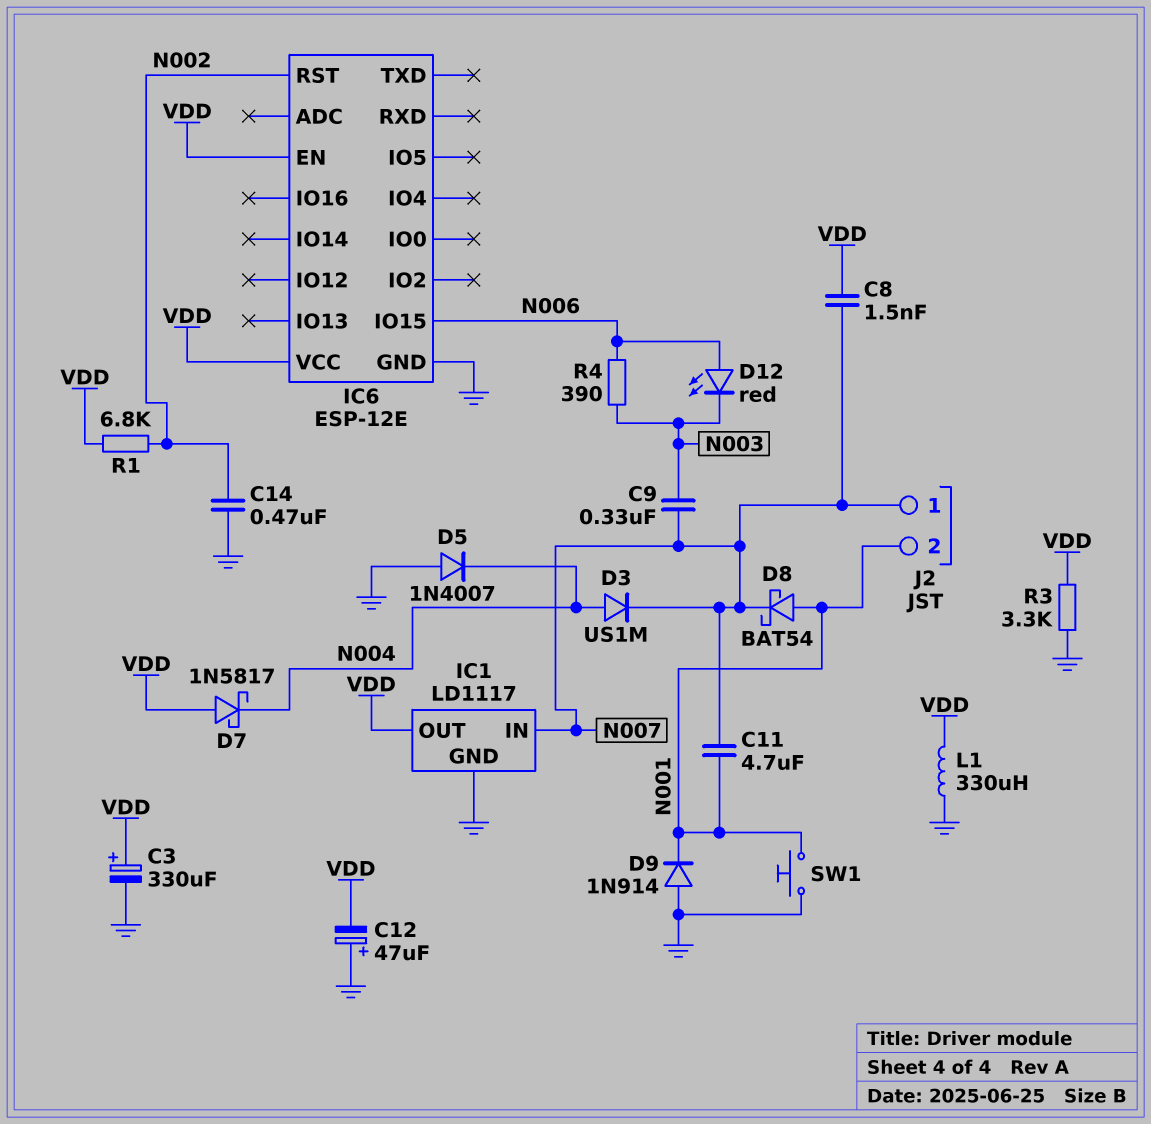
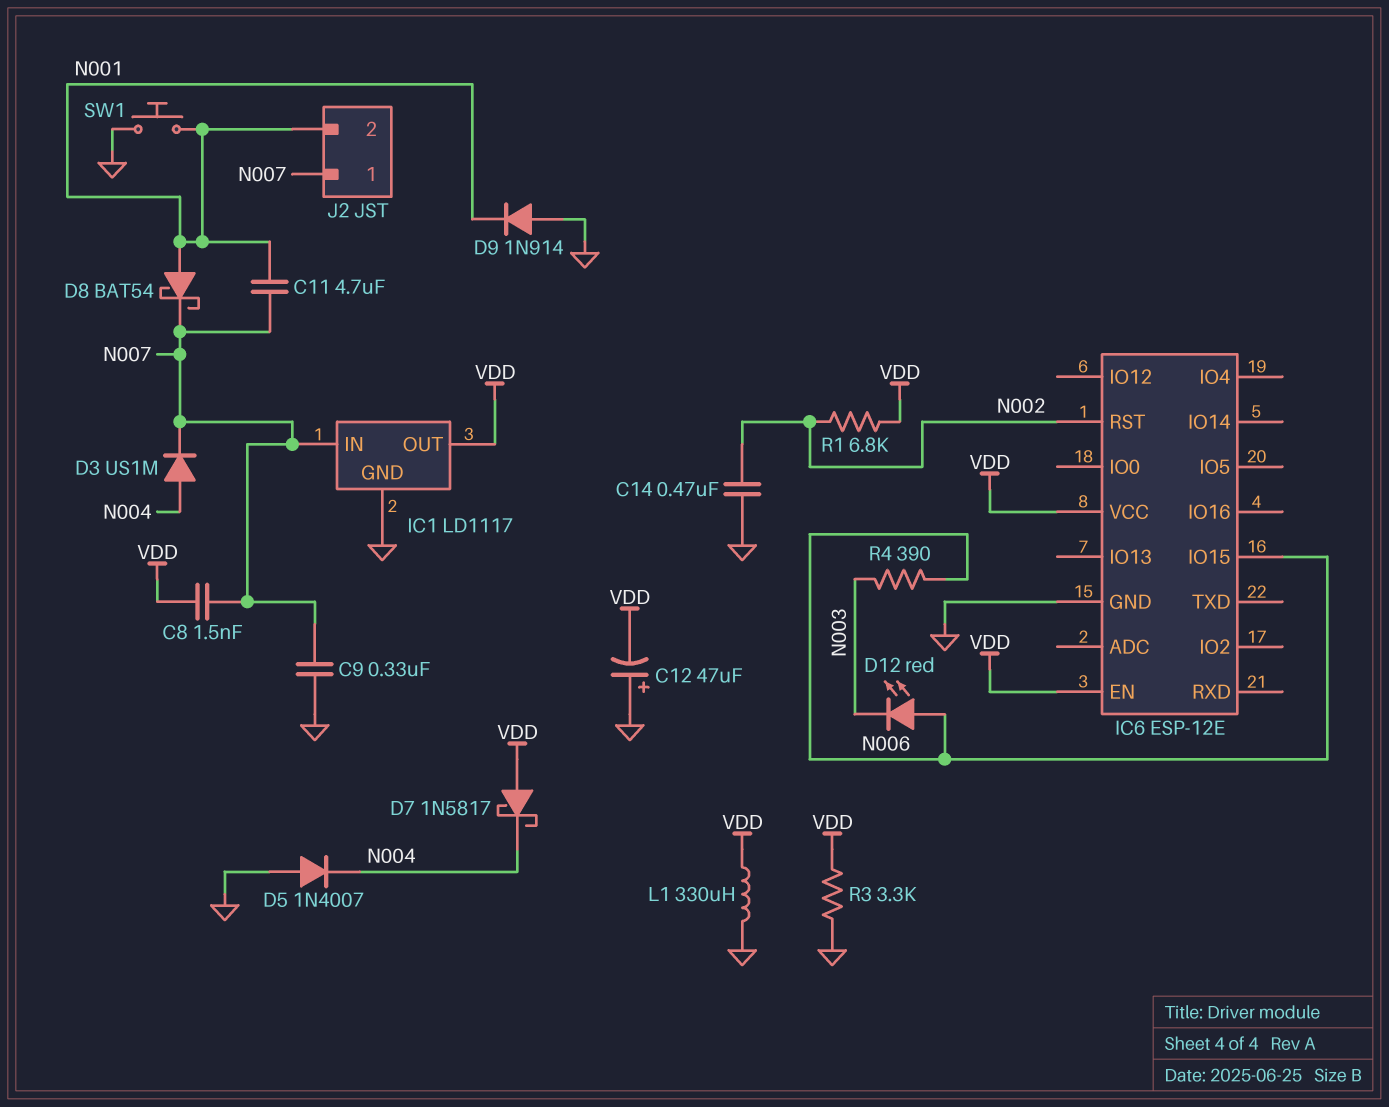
C3: 330uF (plus VDD, minus GND) -> none
C9: 330nF (N003, N007) -> 330nF (GND, N007)

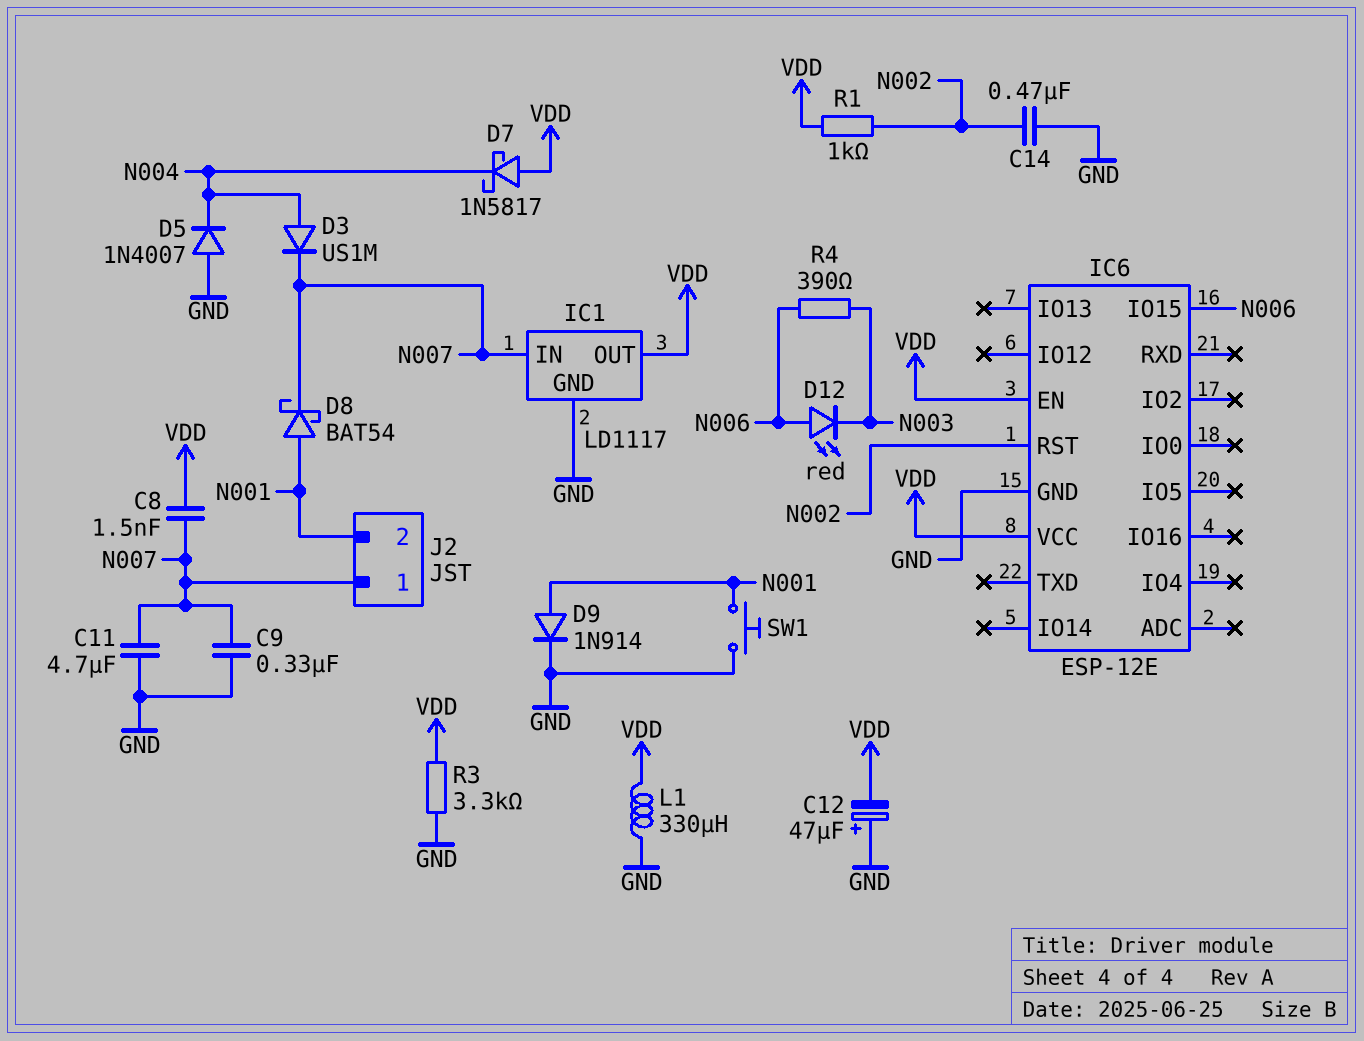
C11: 4.7uF (N001, N007) -> 4.7uF (GND, N007)
D9: diode 1N914 (A GND, K N001) -> diode 1N914 (A N001, K GND)
R1: 6.8k (N002, VDD) -> 1k (N002, VDD)

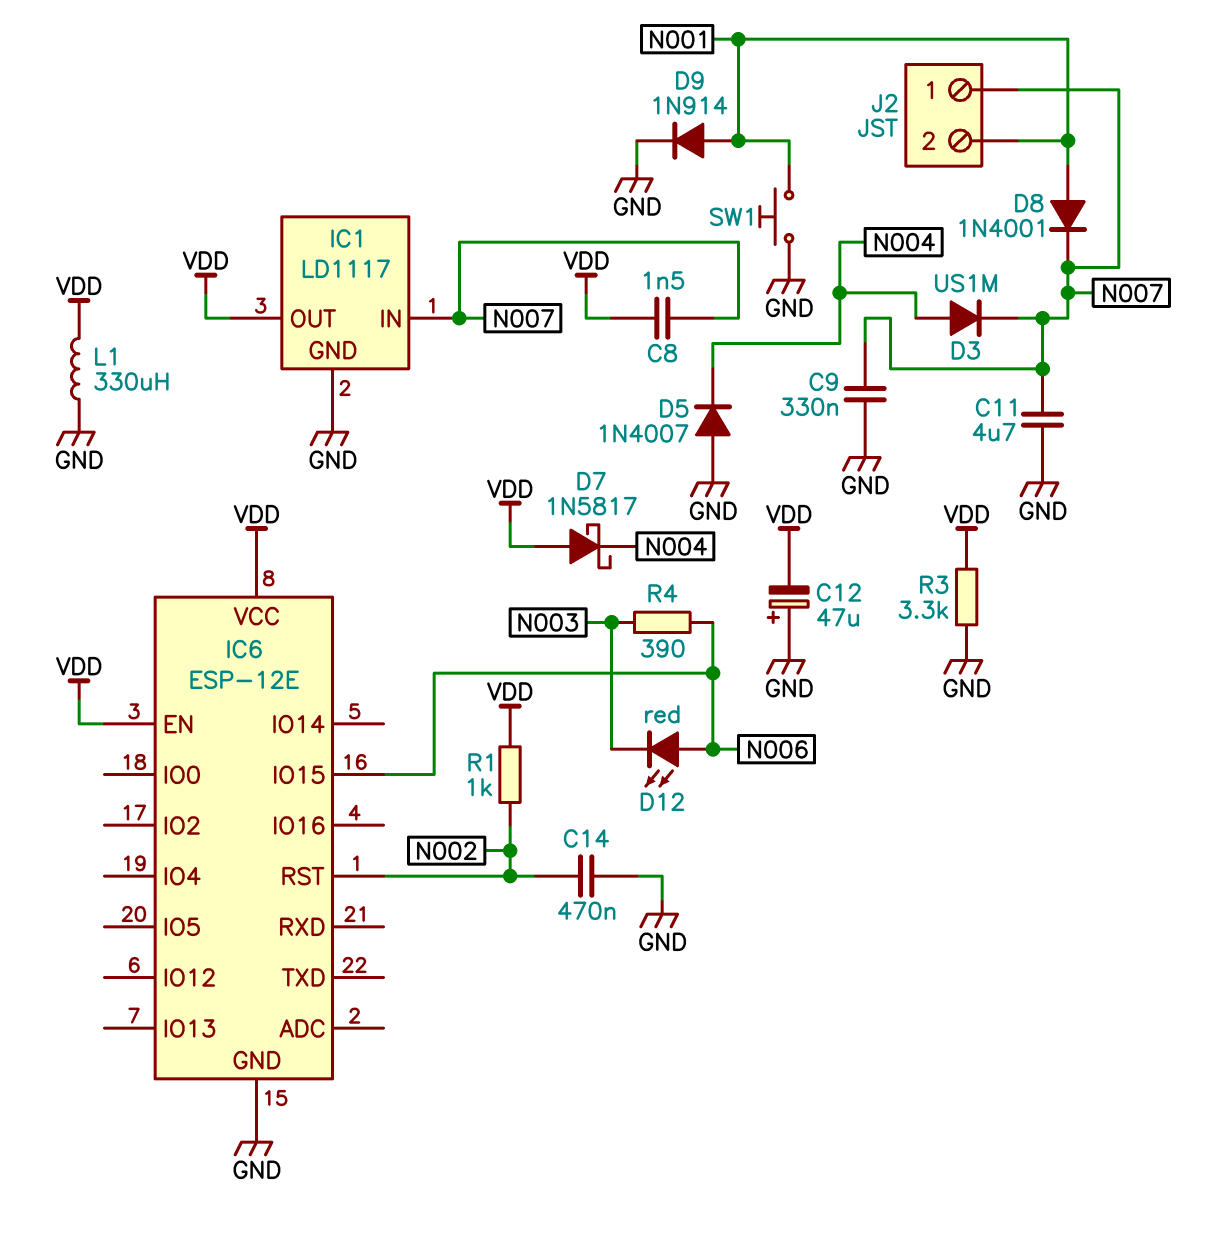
D8: schottky BAT54 (A N001, K N007) -> diode 1N4001 (A N001, K N007)

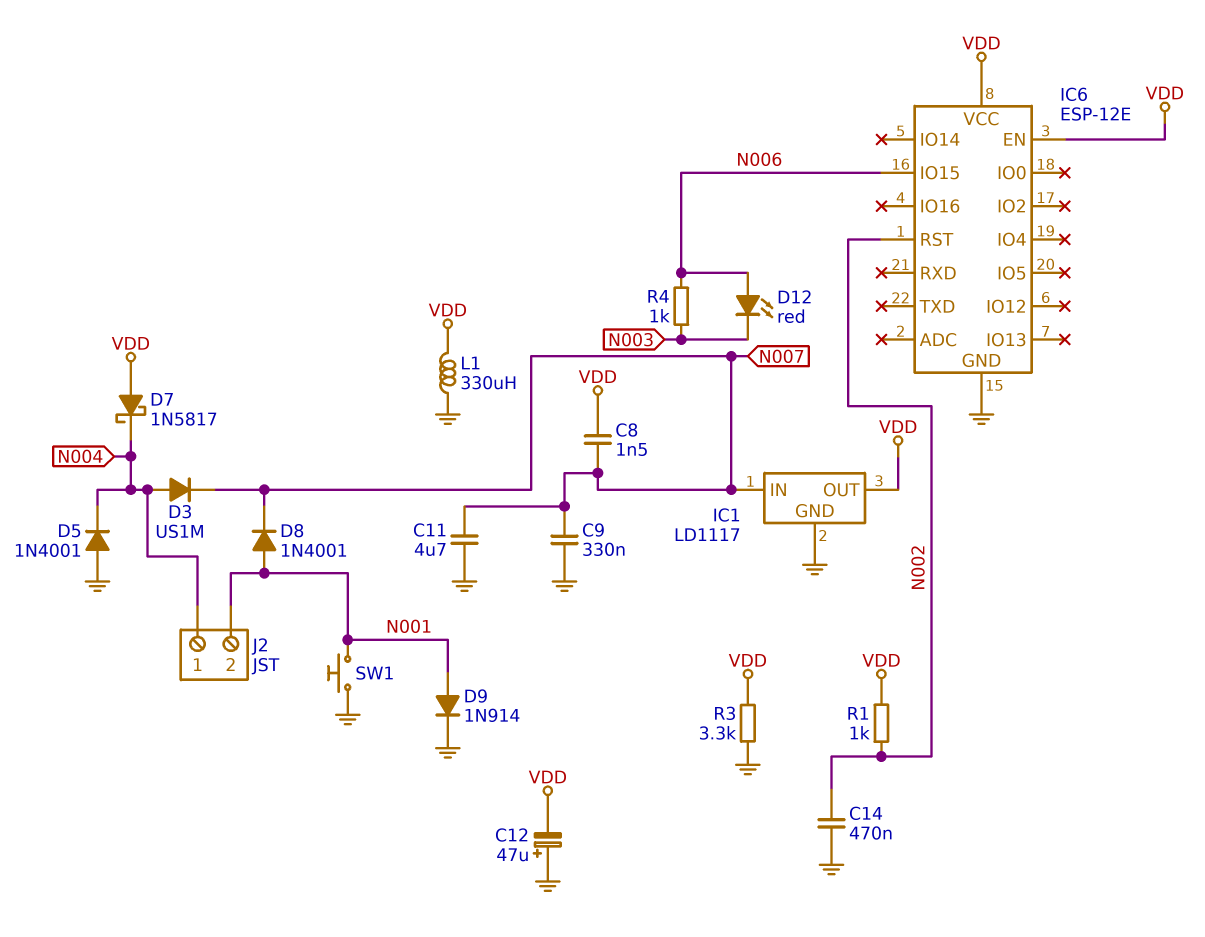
D5: diode 1N4007 (A GND, K N004) -> diode 1N4001 (A GND, K N004)
J2 pin 1: N007 -> N004
R4: 390 (N003, N006) -> 1k (N003, N006)

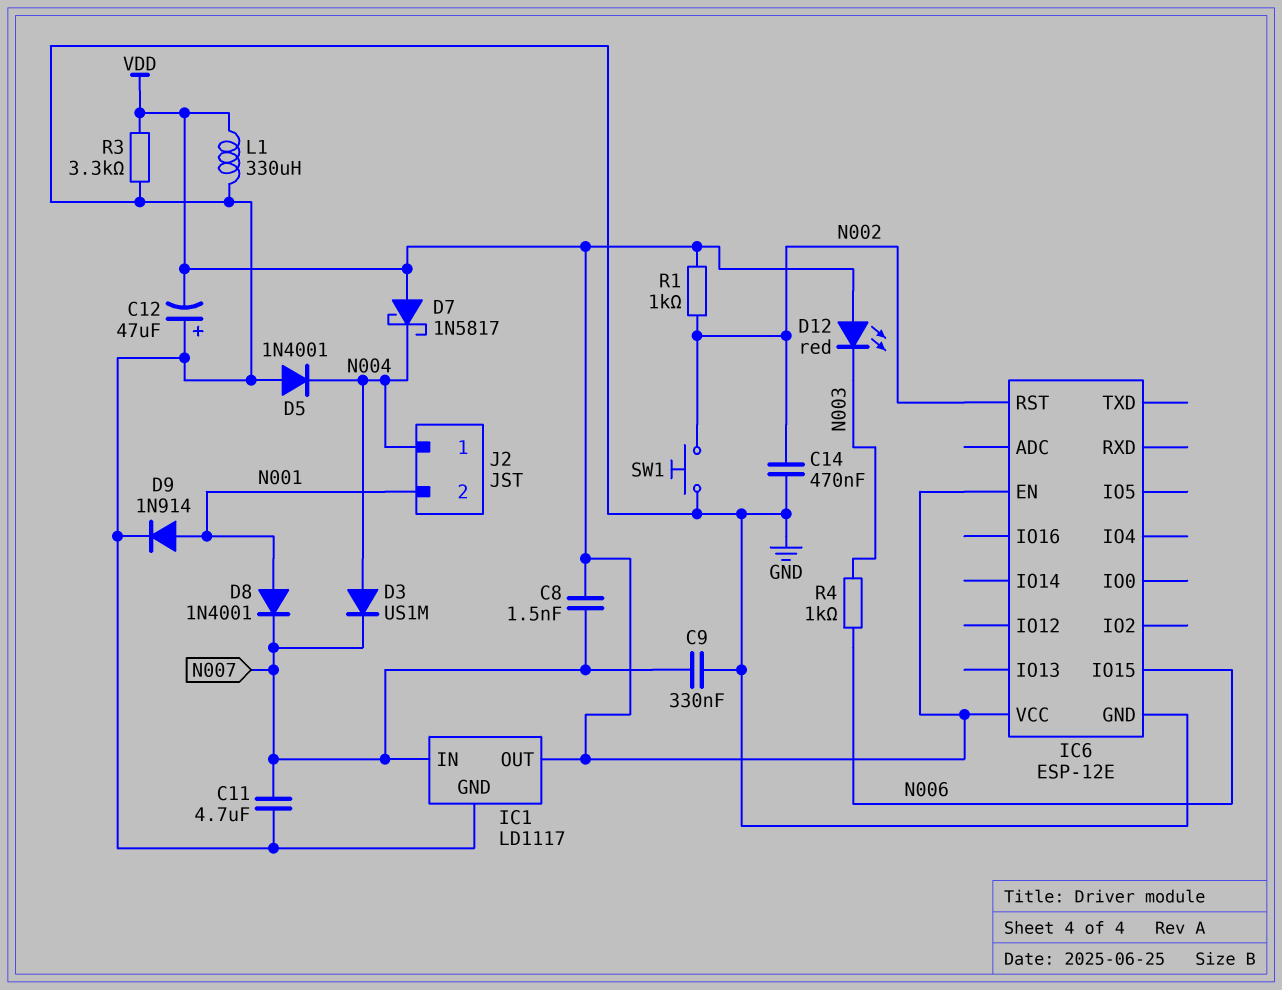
D12: LED red (A N006, K N003) -> LED red (A VDD, K N003)
SW1: button (GND, N001) -> button (GND, N002)

